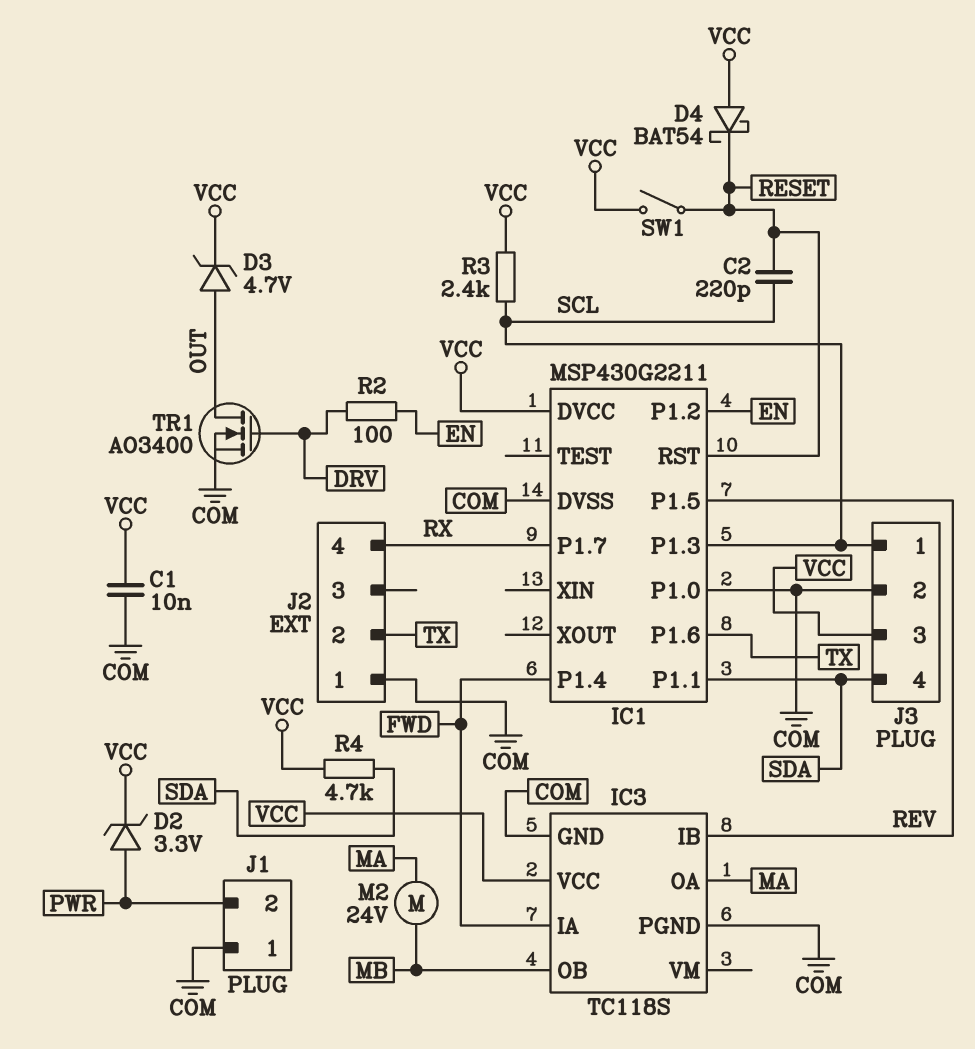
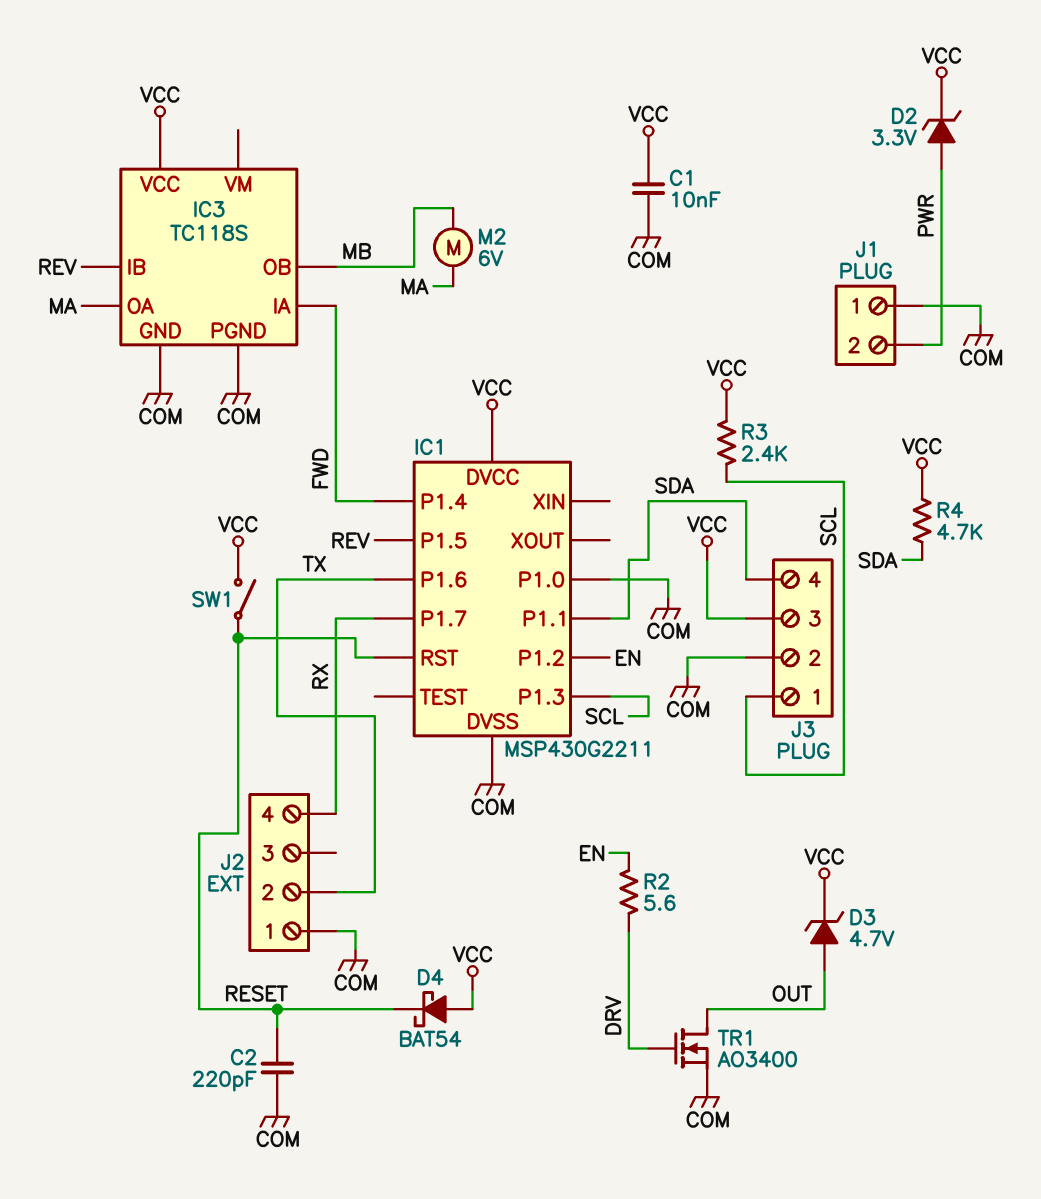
C2: 220pF (RESET, SCL) -> 220pF (COM, RESET)
M2: motor 24V (MA, MB) -> motor 6V (MA, MB)
R2: 100 (DRV, EN) -> 5.6 (DRV, EN)

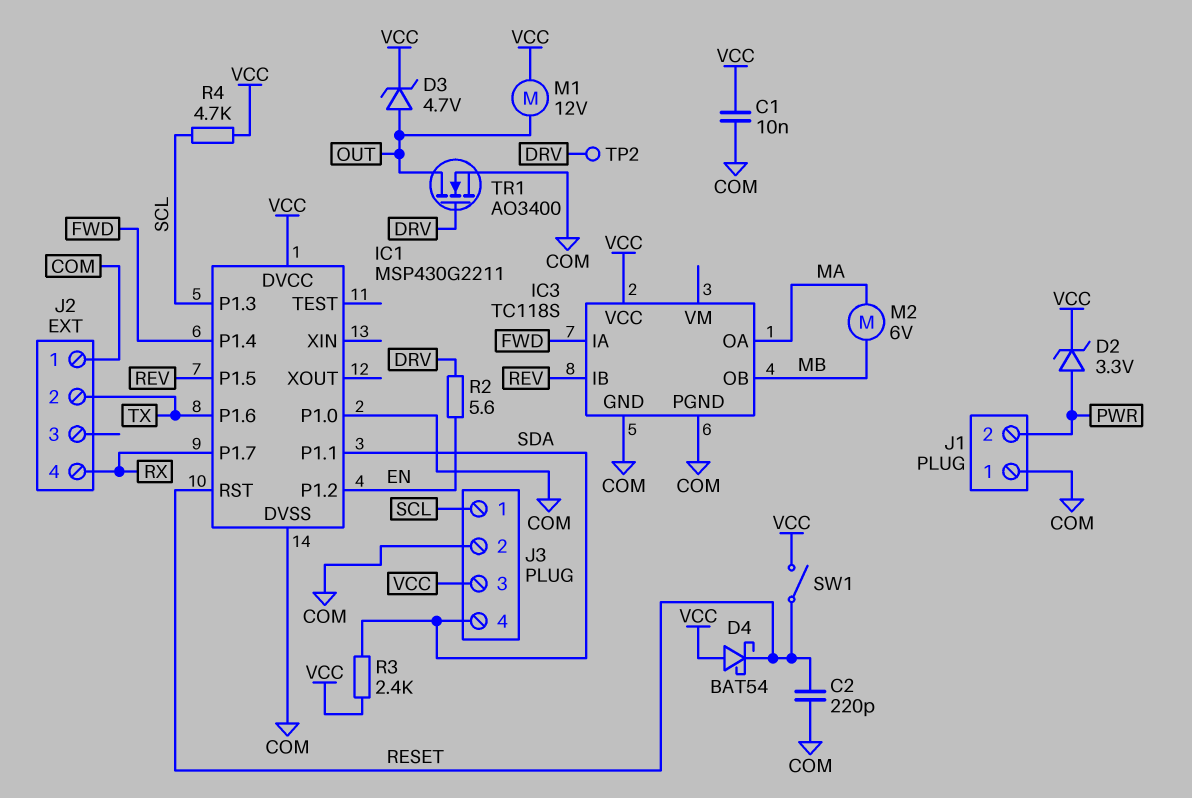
M1: none -> motor 12V (OUT, VCC)
R3: 2.4k (SCL, VCC) -> 2.4k (SDA, VCC)
R4: 4.7k (SDA, VCC) -> 4.7k (SCL, VCC)
TP2: none -> test point (DRV)

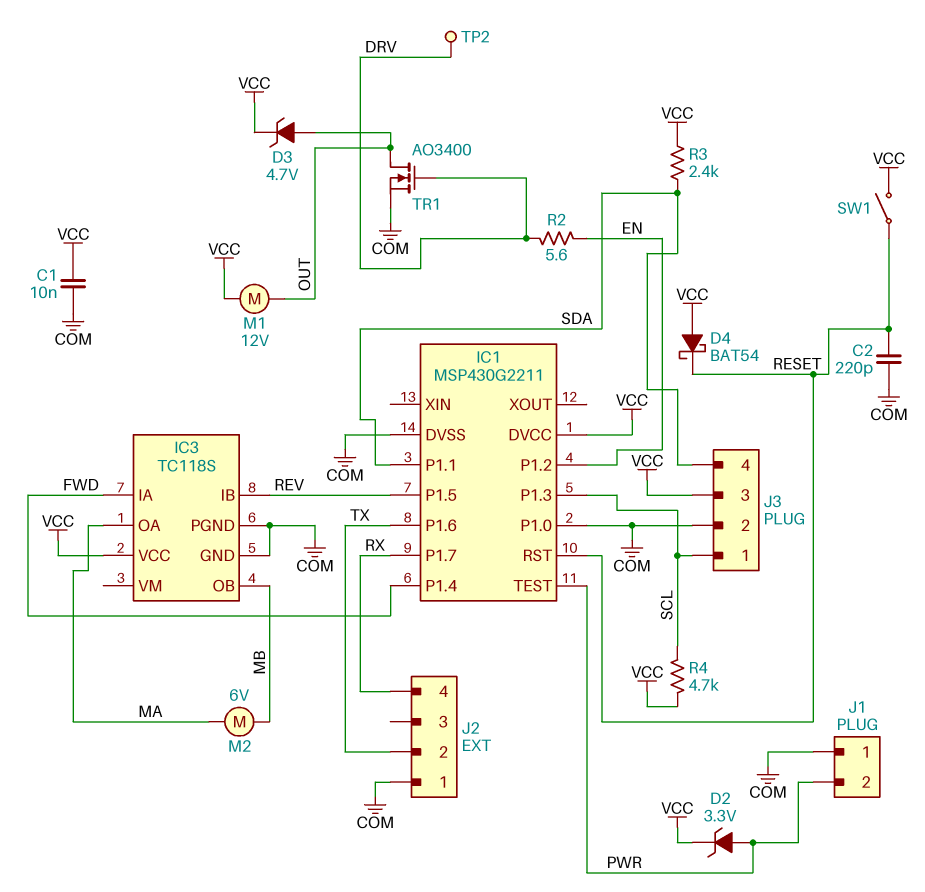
IC1 pin TEST: none -> PWR

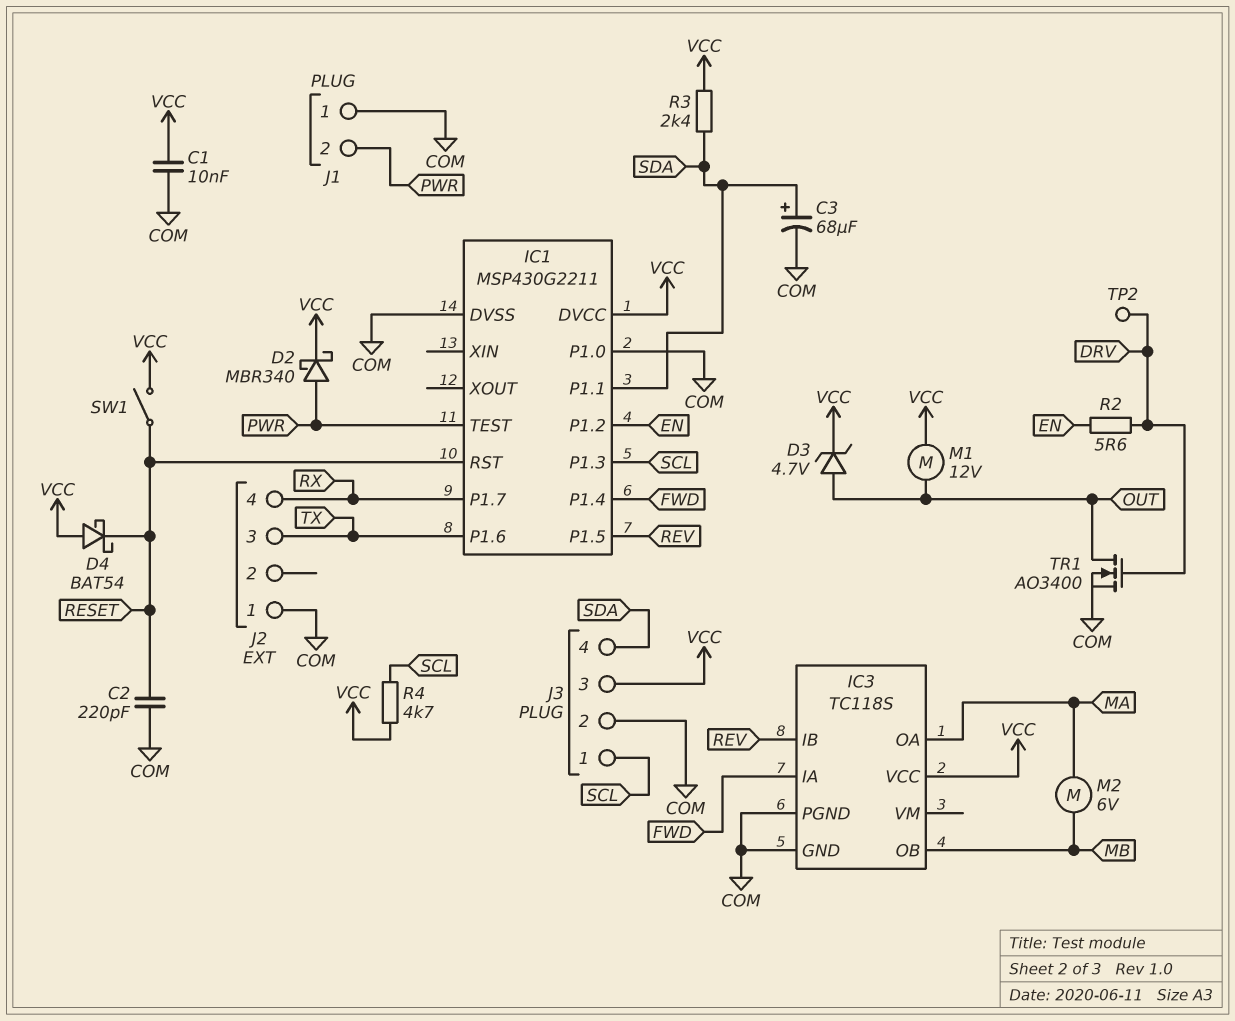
C3: none -> 68uF (plus SDA, minus COM)
D2: zener 3.3V (A PWR, K VCC) -> schottky MBR340 (A PWR, K VCC)
J2 pin 2: TX -> none
J2 pin 3: none -> TX

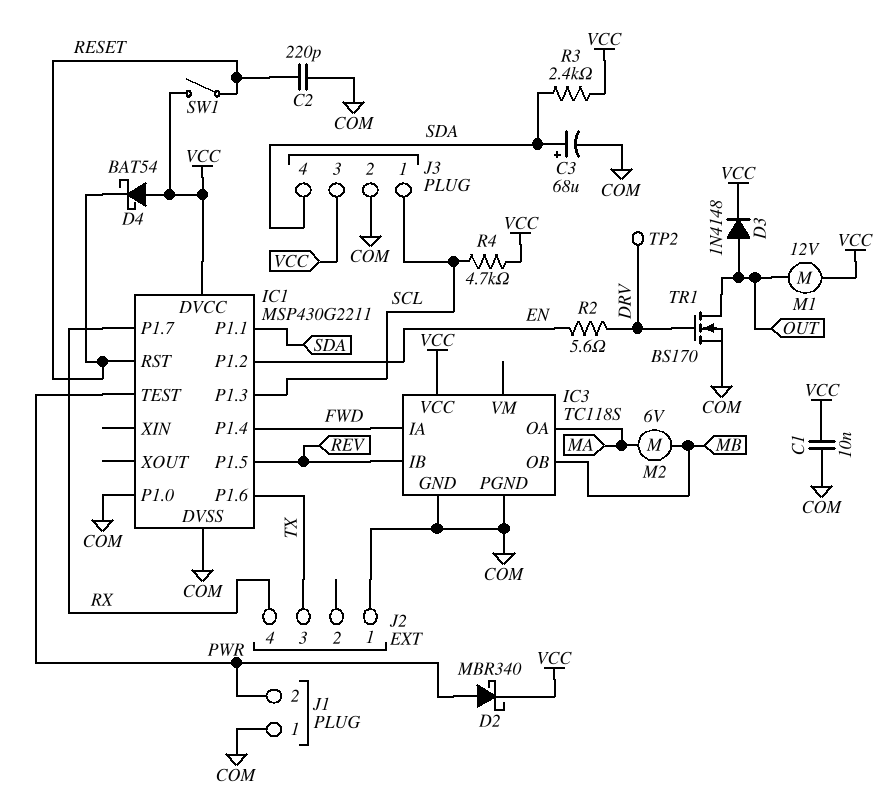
D3: zener 4.7V (A OUT, K VCC) -> diode 1N4148 (A OUT, K VCC)
TR1: NMOS AO3400 (G DRV, D OUT, S COM) -> NMOS BS170 (G DRV, D OUT, S COM)

